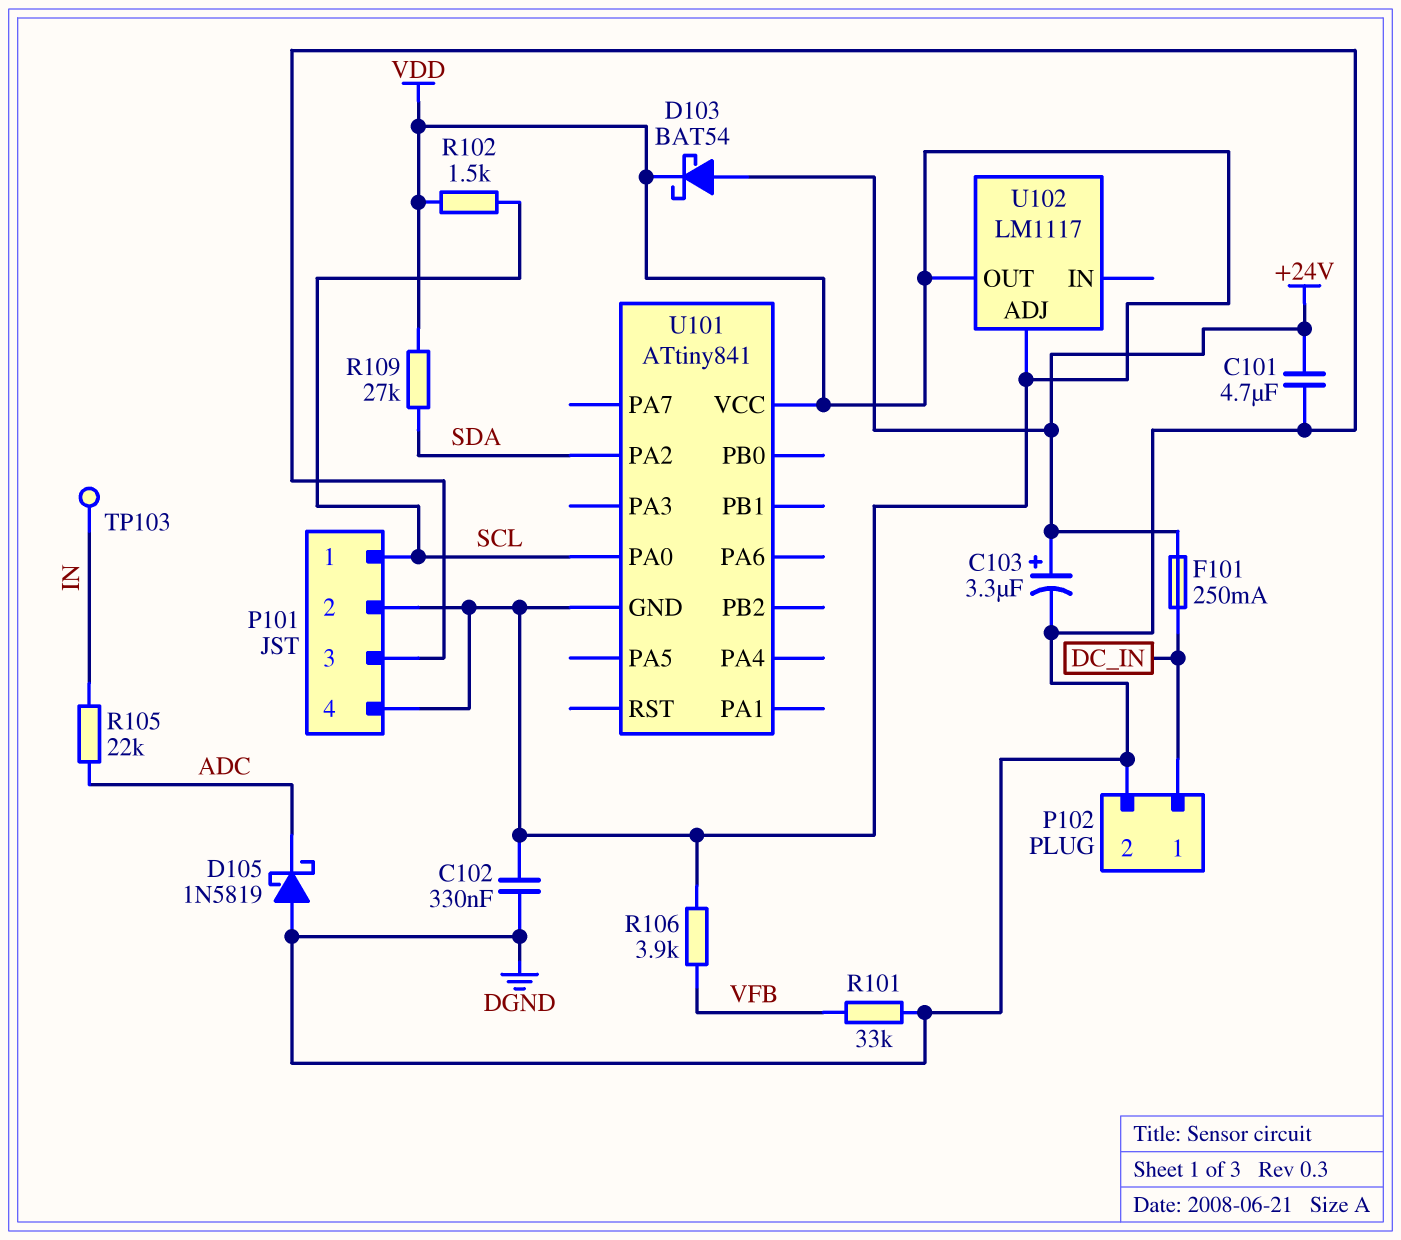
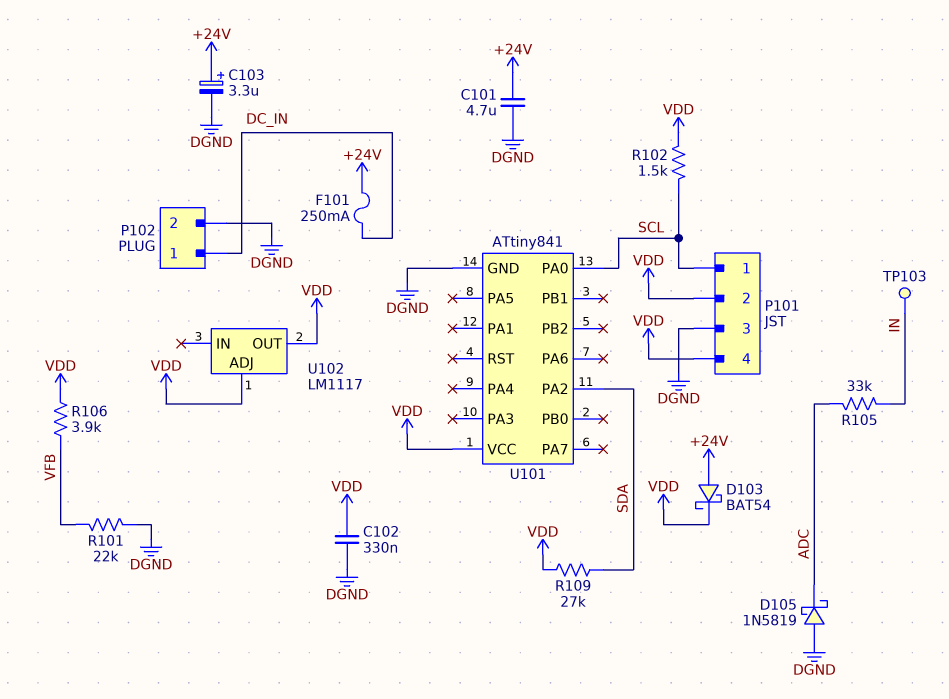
R101: 33k (DGND, VFB) -> 22k (DGND, VFB)
R105: 22k (ADC, IN) -> 33k (ADC, IN)
U101 pin GND: VDD -> DGND

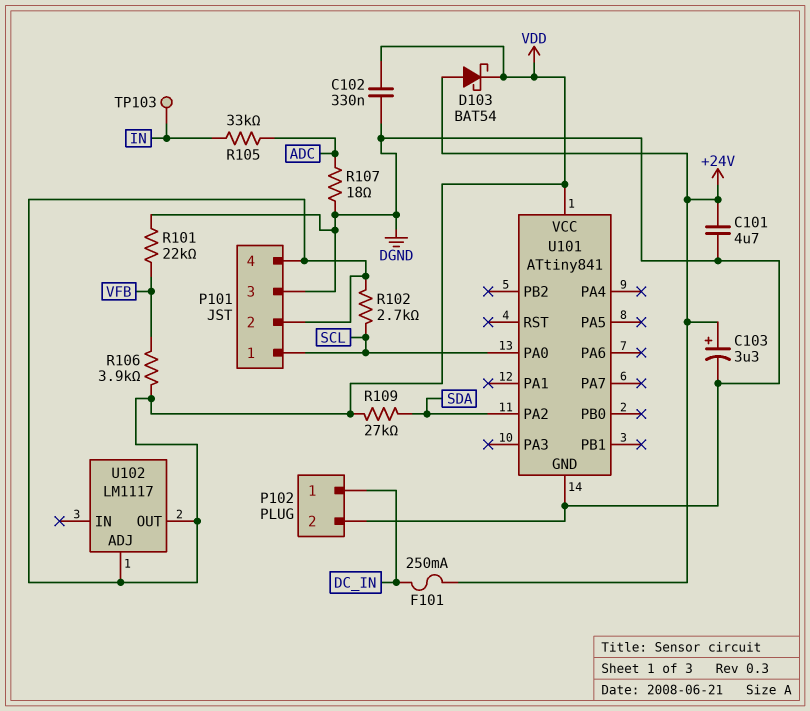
D105: schottky 1N5819 (A DGND, K ADC) -> none
R102: 1.5k (SCL, VDD) -> 2.7k (SCL, VDD)
R107: none -> 18 (ADC, DGND)

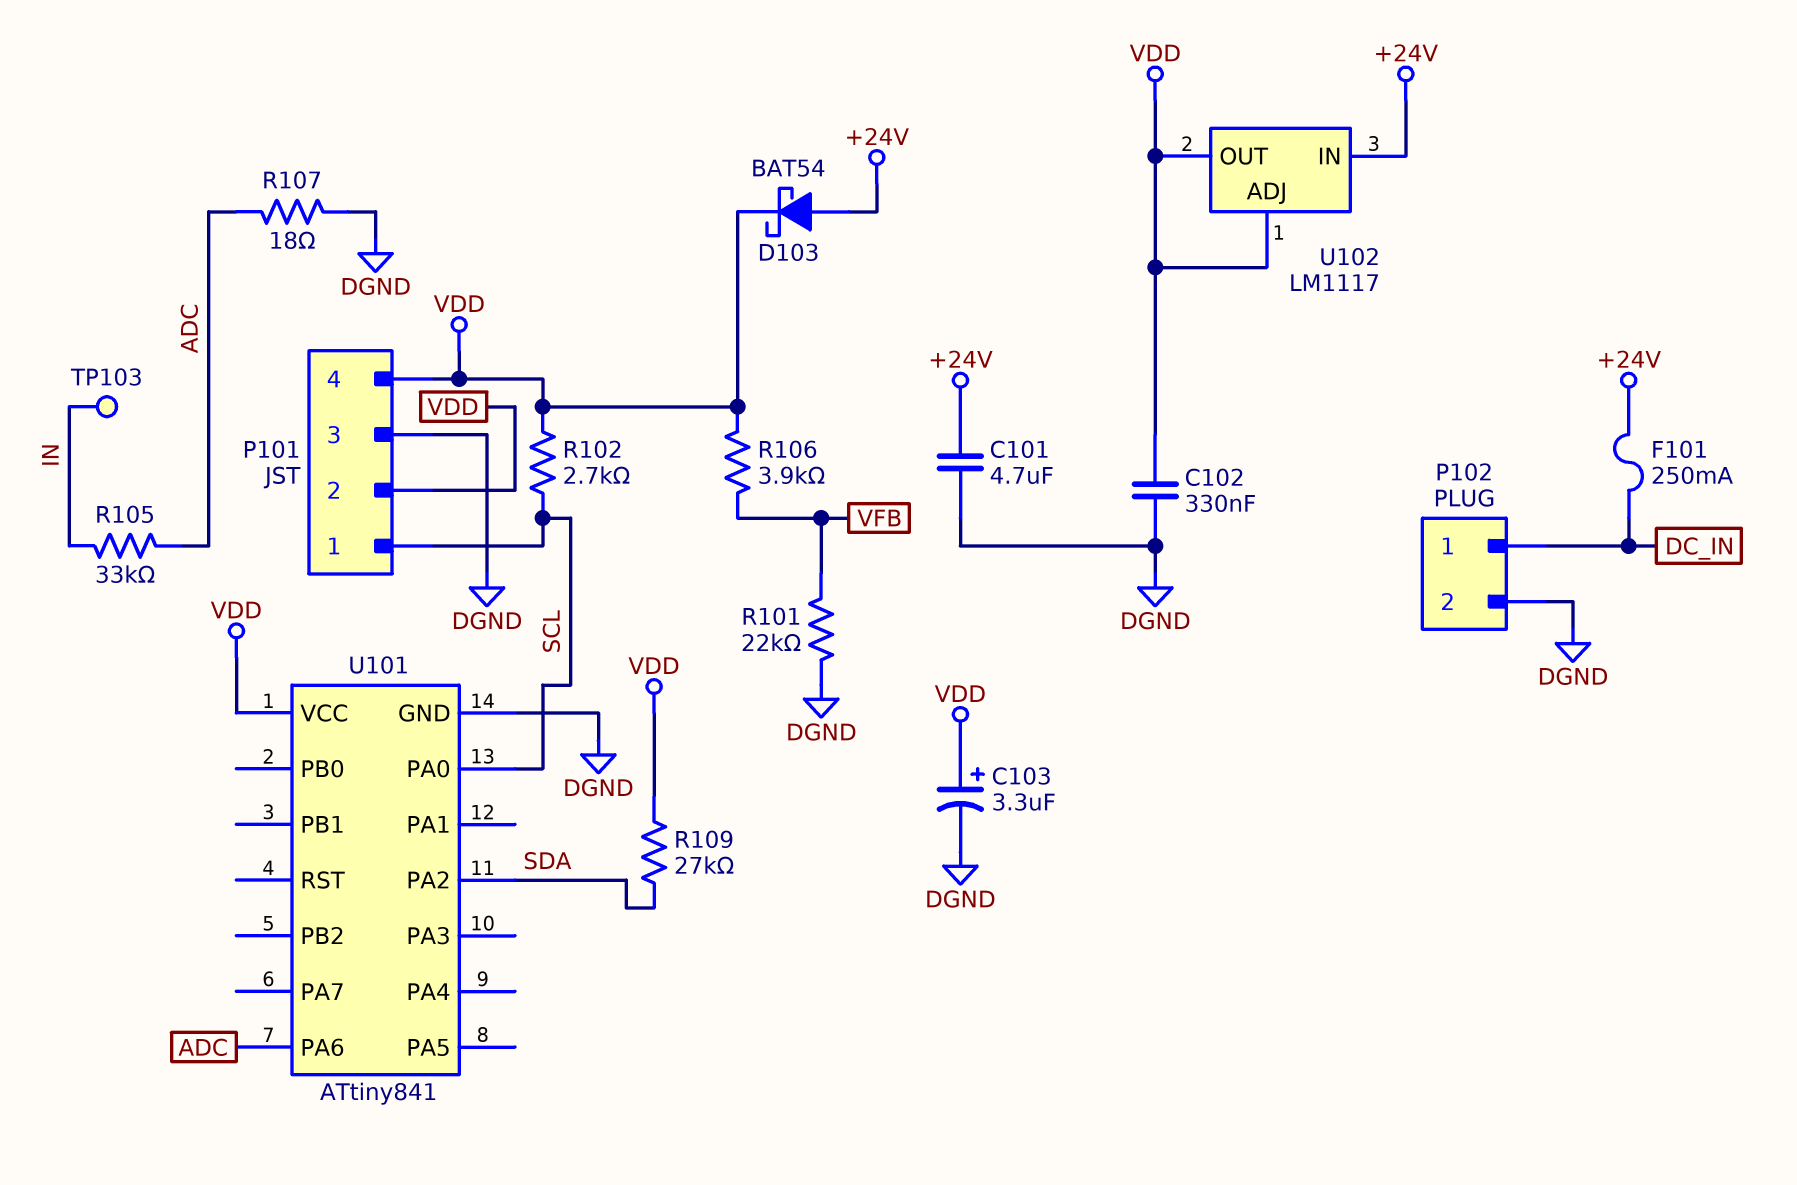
C103: 3.3uF (plus +24V, minus DGND) -> 3.3uF (plus VDD, minus DGND)
U101 pin PA6: none -> ADC
U102 pin IN: none -> +24V

